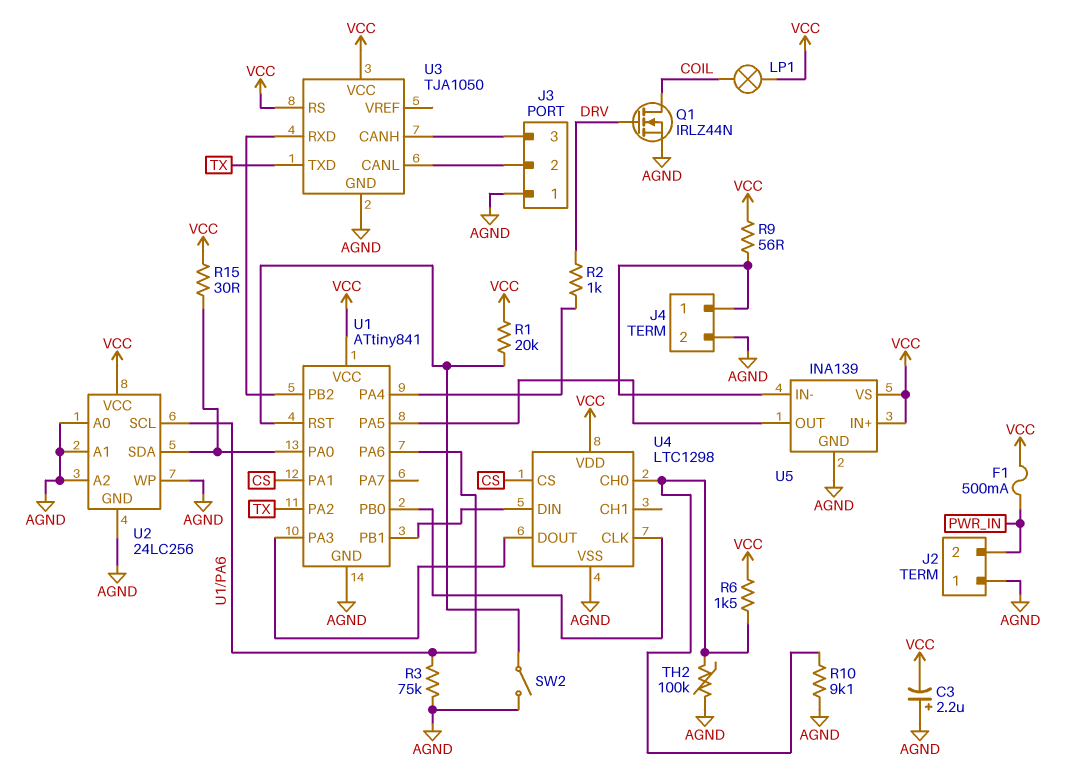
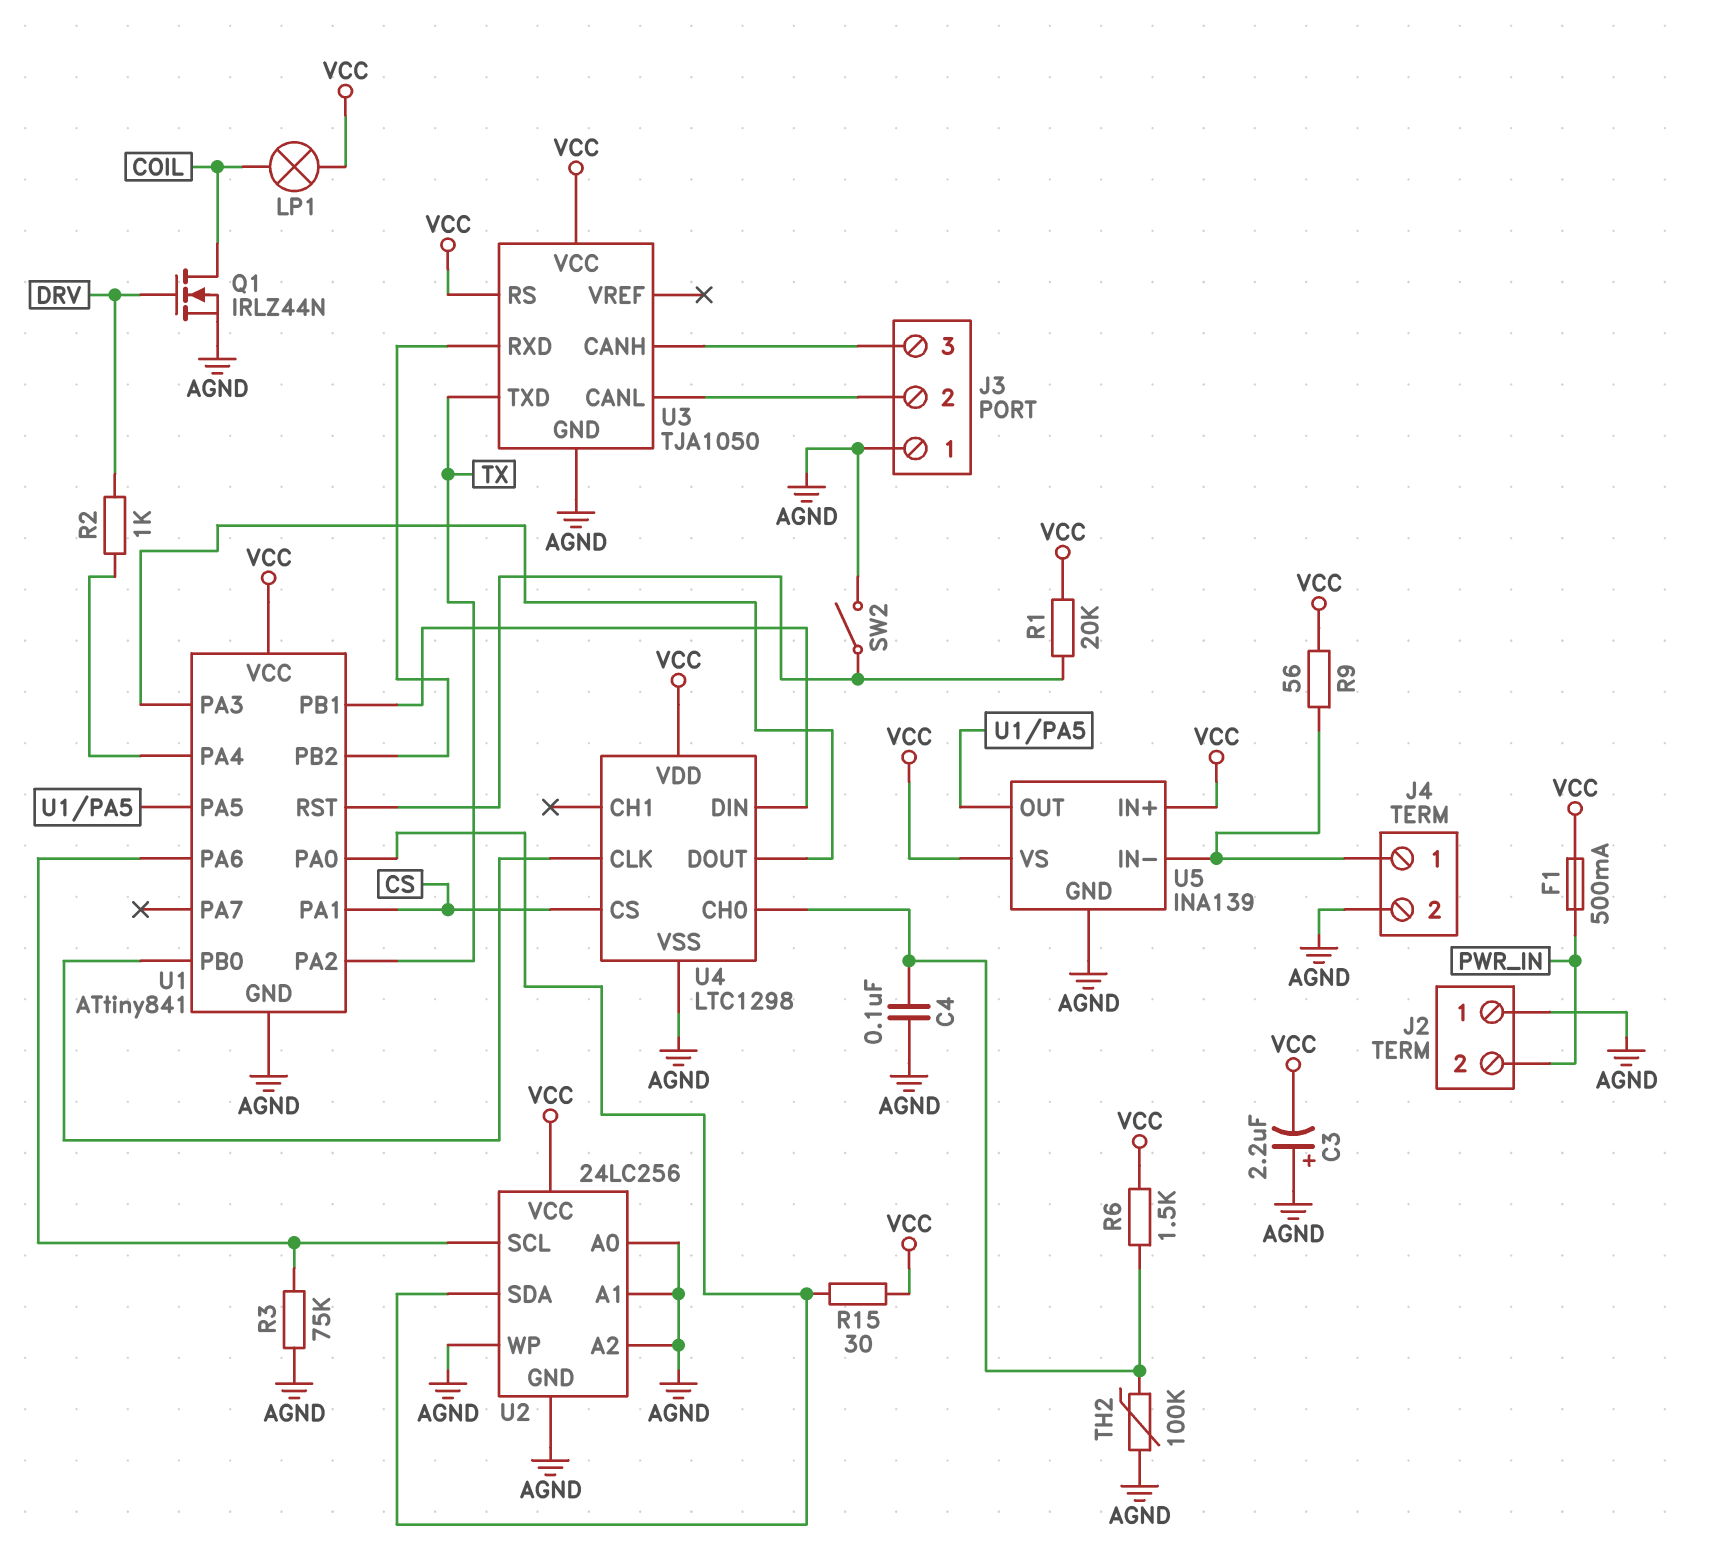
C4: none -> 100nF (AGND, U4/CH0)
R10: 9.1k (AGND, U4/CH0) -> none

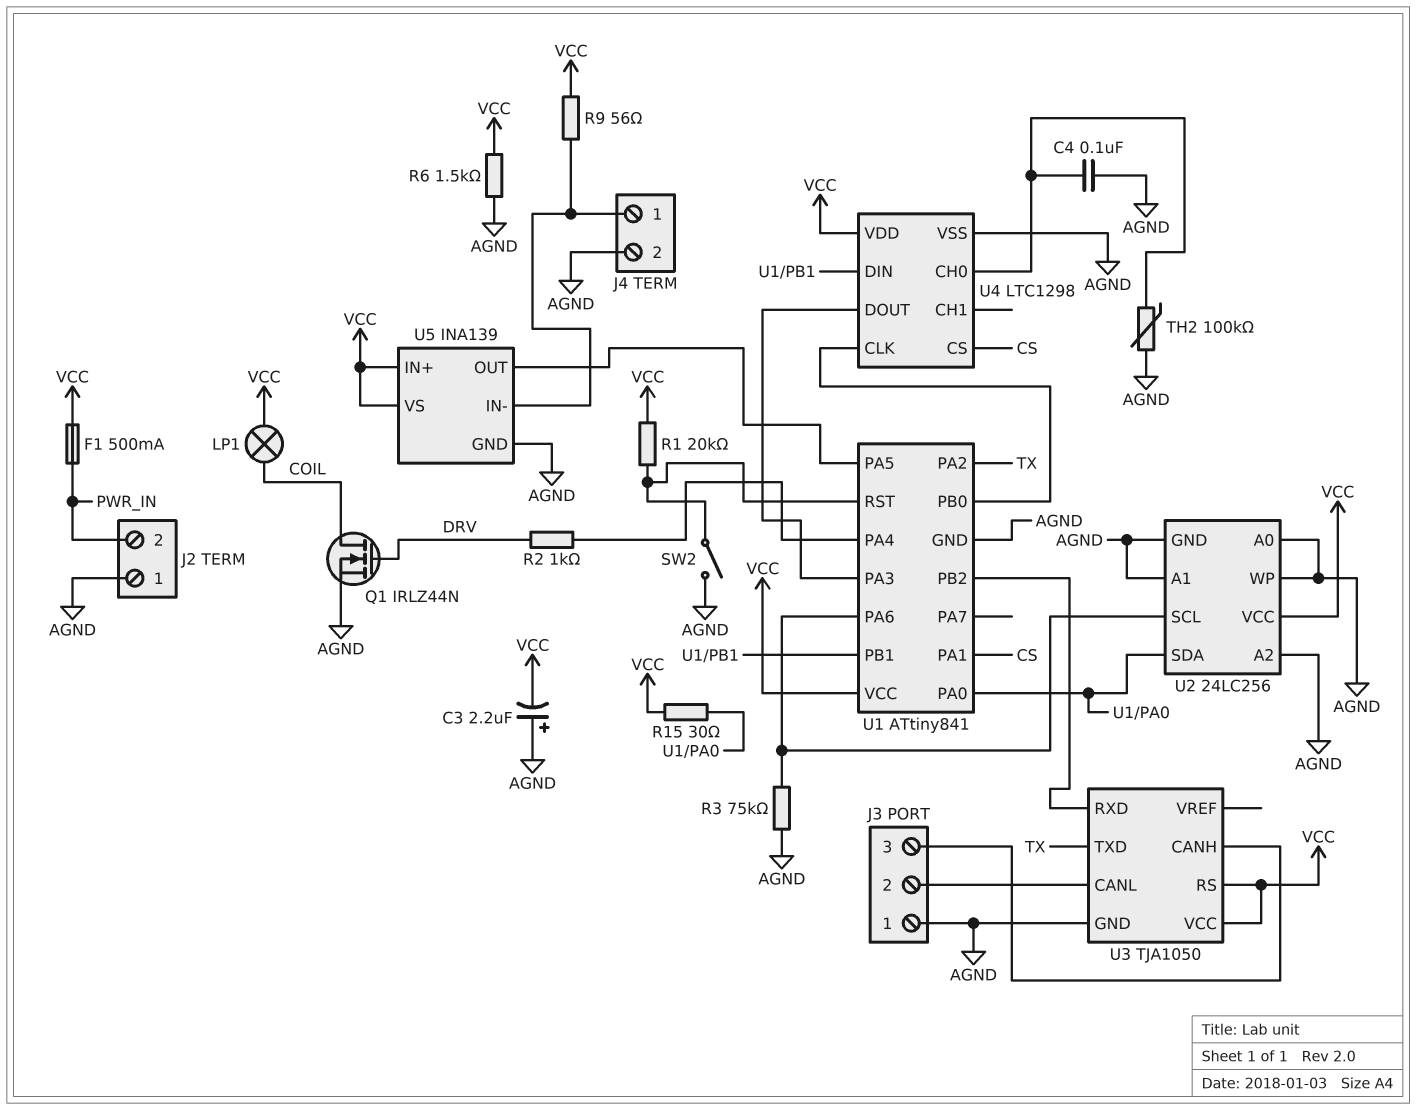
R6: 1.5k (U4/CH0, VCC) -> 1.5k (AGND, VCC)

